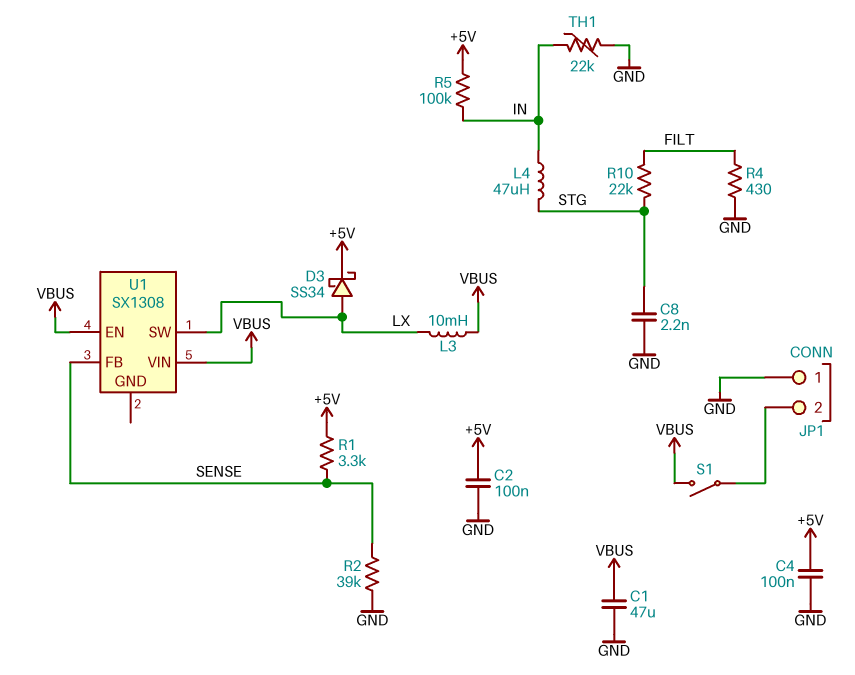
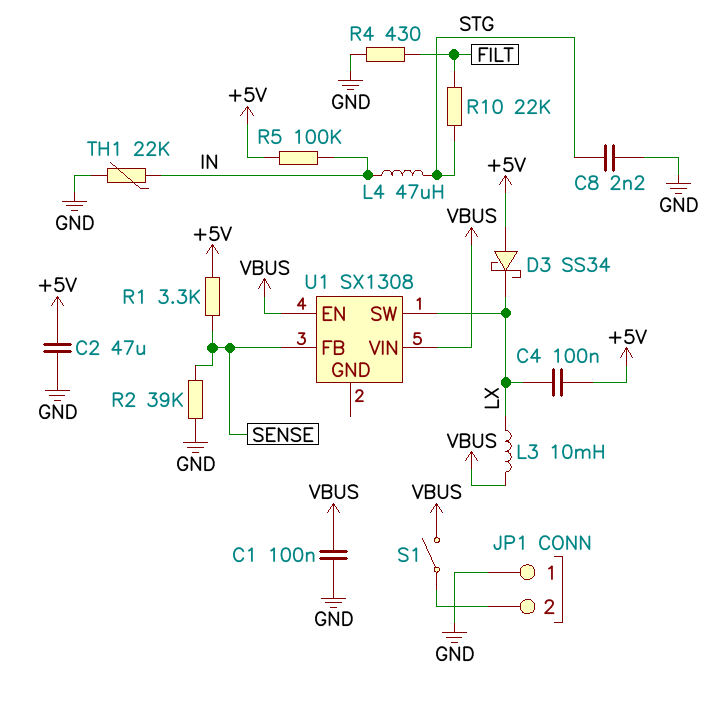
C1: 47uF (GND, VBUS) -> 100nF (GND, VBUS)
C2: 100nF (+5V, GND) -> 47uF (+5V, GND)
C4: 100nF (+5V, GND) -> 100nF (+5V, LX)
D3: schottky SS34 (A LX, K +5V) -> schottky SS34 (A +5V, K LX)

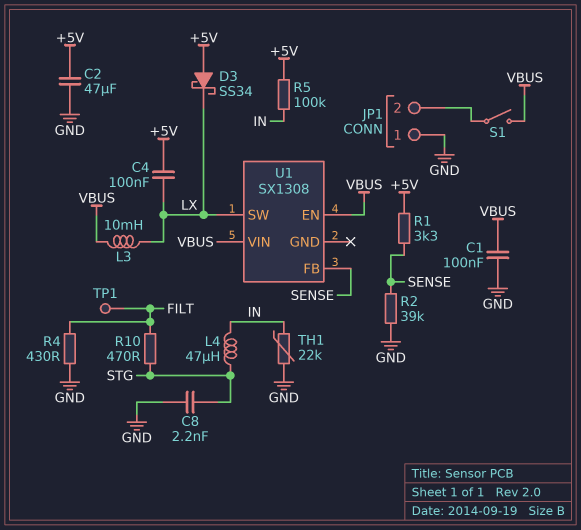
R10: 22k (FILT, STG) -> 470 (FILT, STG)
TP1: none -> test point (FILT)

